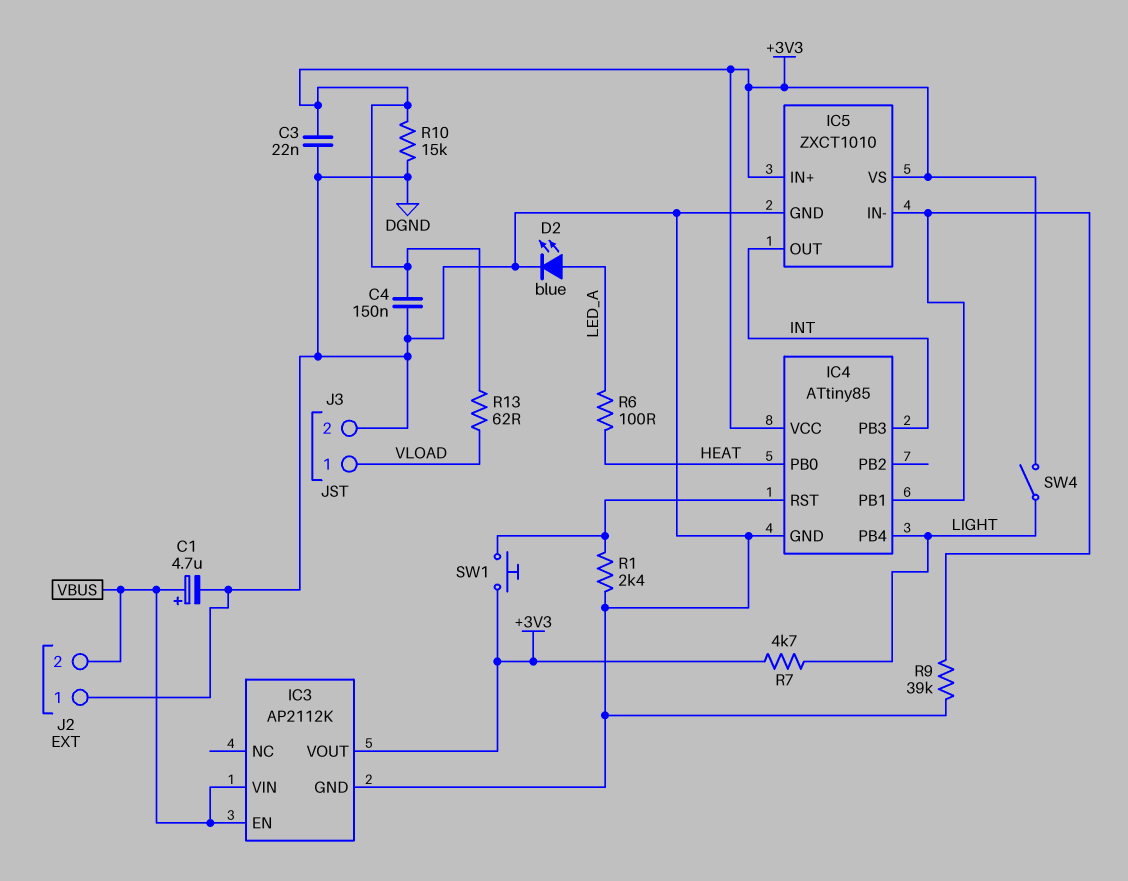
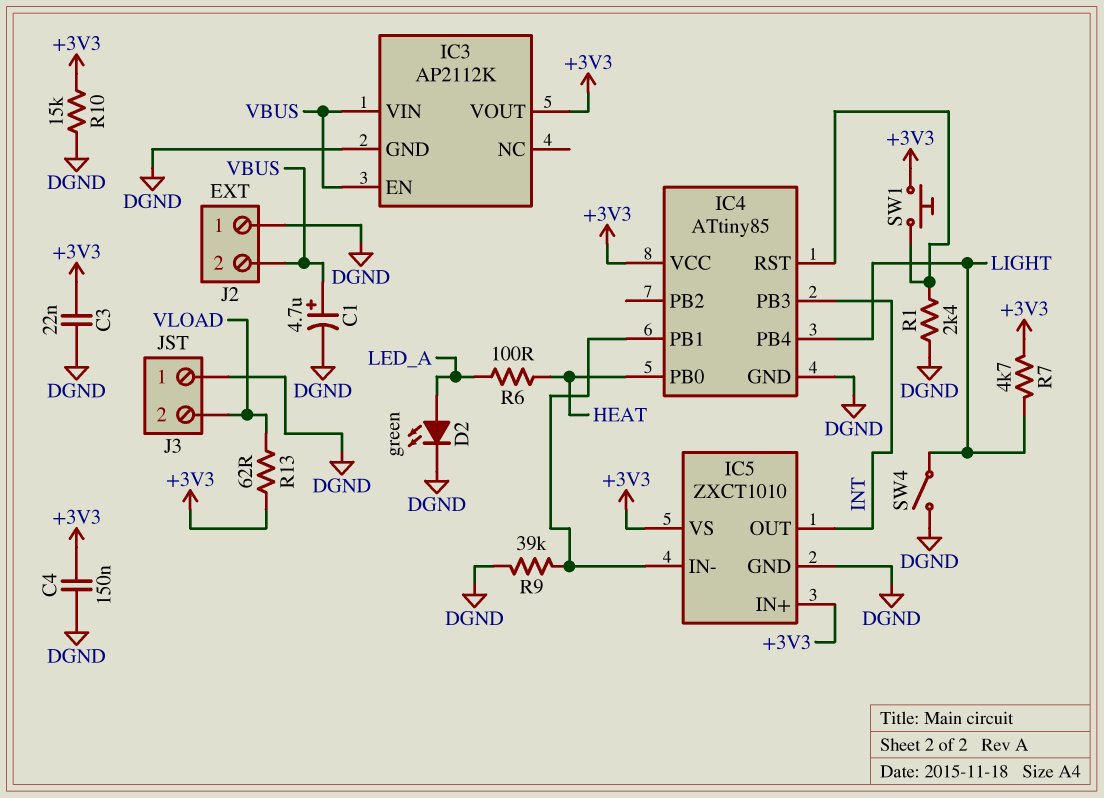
D2: LED blue (A LED_A, K DGND) -> LED green (A LED_A, K DGND)
J3 pin 1: VLOAD -> DGND
J3 pin 2: DGND -> VLOAD
SW4: switch (+3V3, LIGHT) -> switch (DGND, LIGHT)

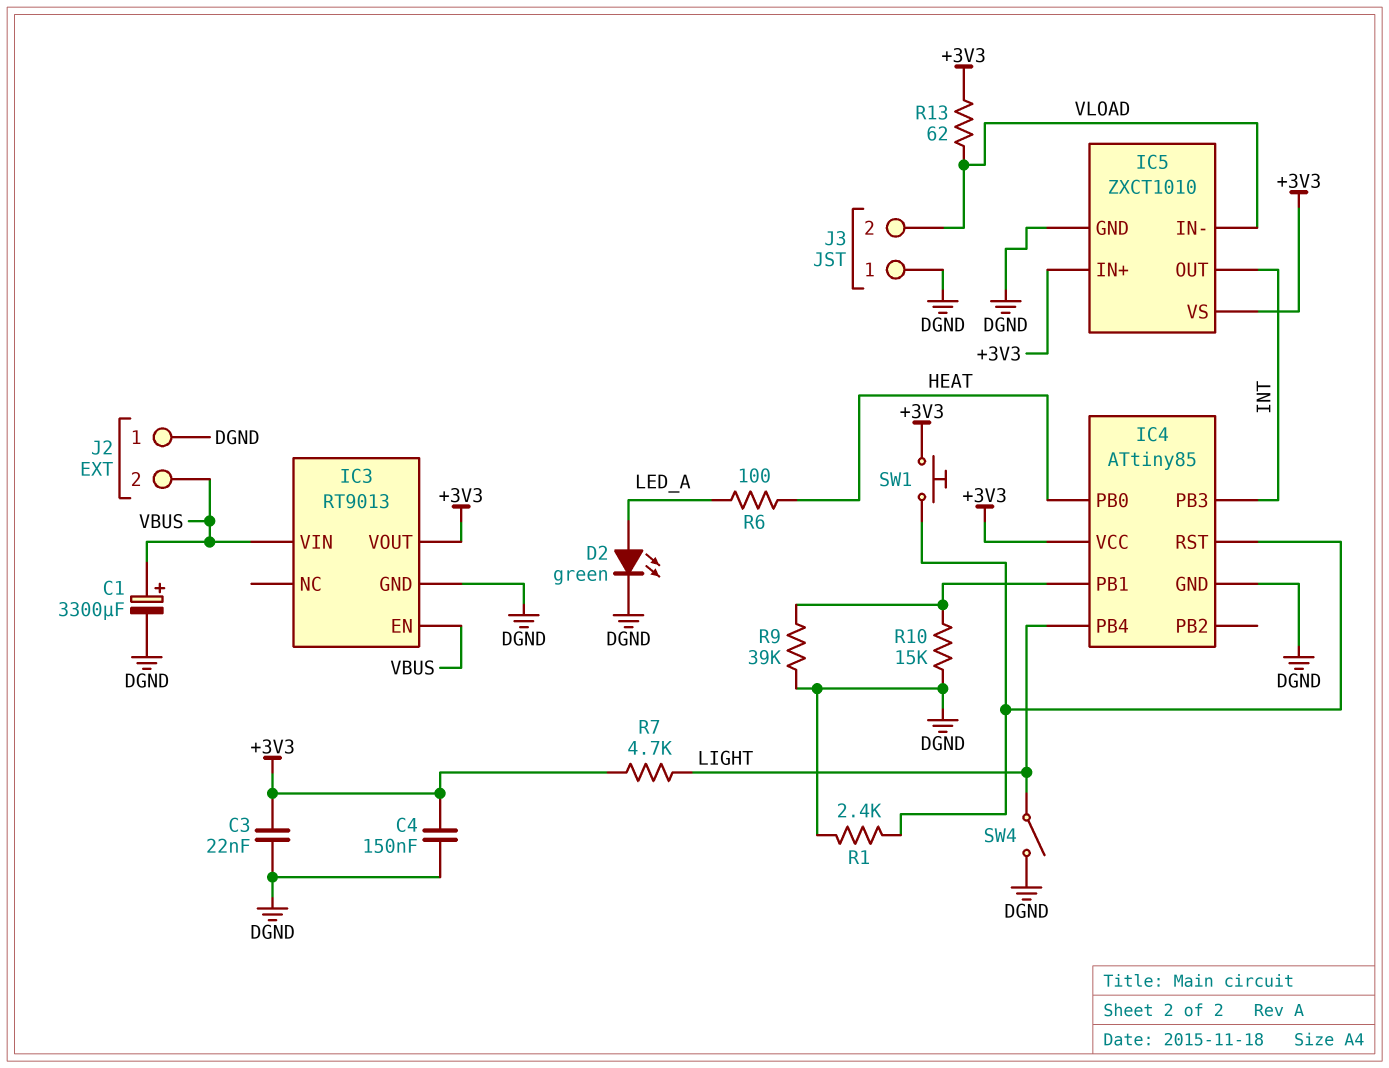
C1: 4.7uF (plus VBUS, minus DGND) -> 3300uF (plus VBUS, minus DGND)
IC3: AP2112K -> RT9013
IC5 pin IN-: IC4/PB1 -> VLOAD
R10: 15k (+3V3, DGND) -> 15k (DGND, IC4/PB1)

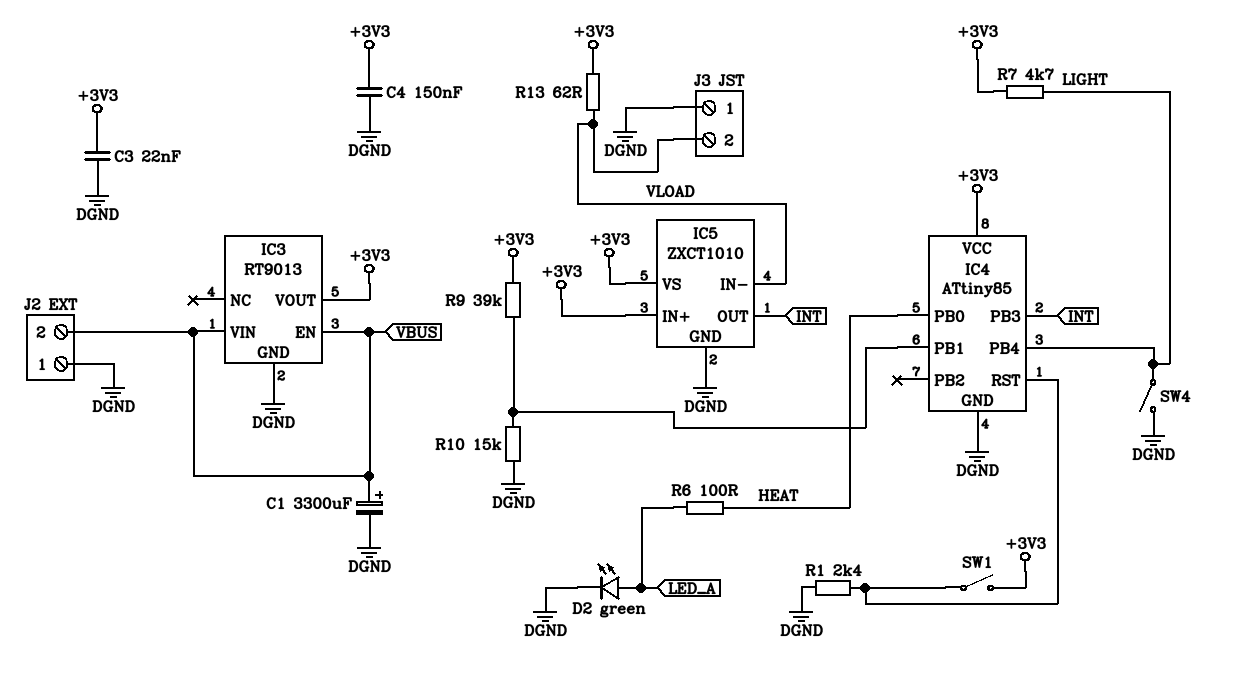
R9: 39k (DGND, IC4/PB1) -> 39k (+3V3, IC4/PB1)
SW1: button (+3V3, IC4/RST) -> switch (+3V3, IC4/RST)

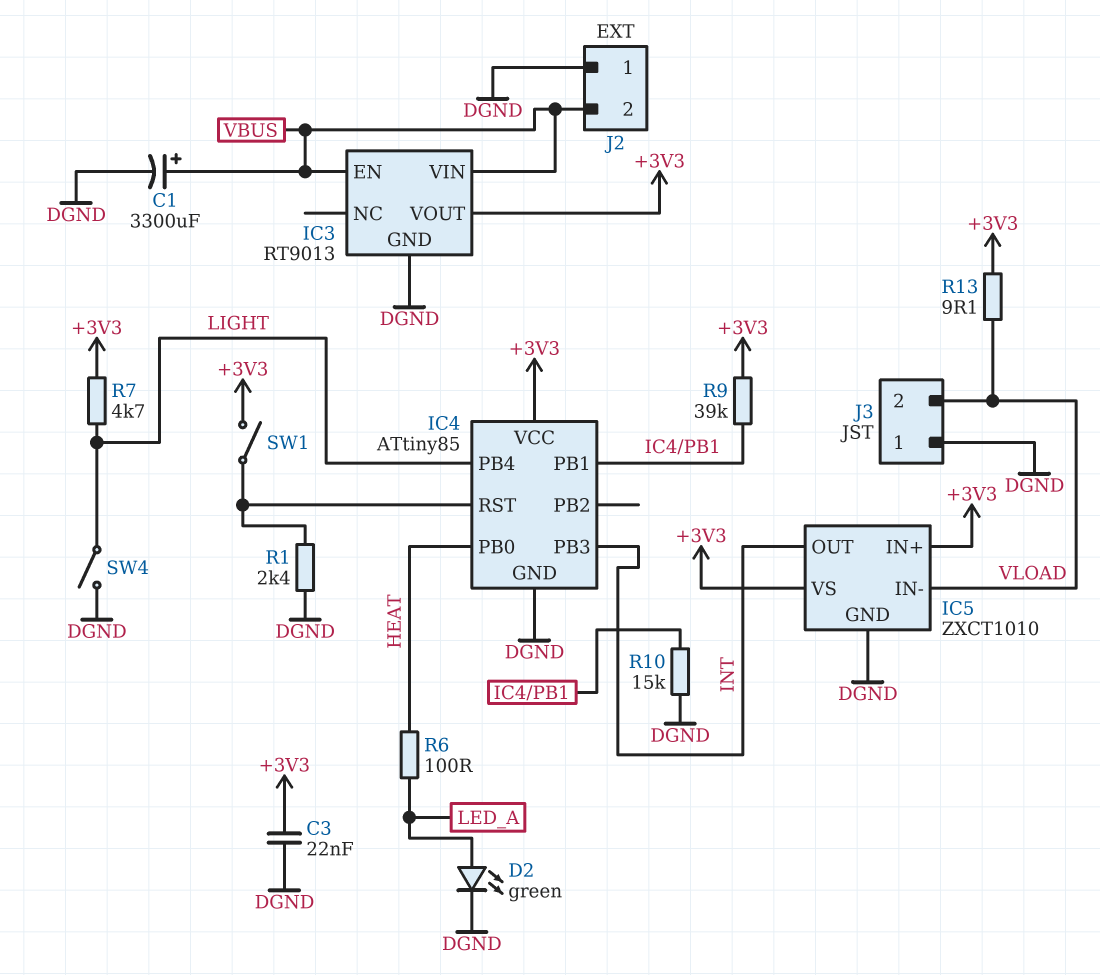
C4: 150nF (+3V3, DGND) -> none
R13: 62 (+3V3, VLOAD) -> 9.1 (+3V3, VLOAD)

